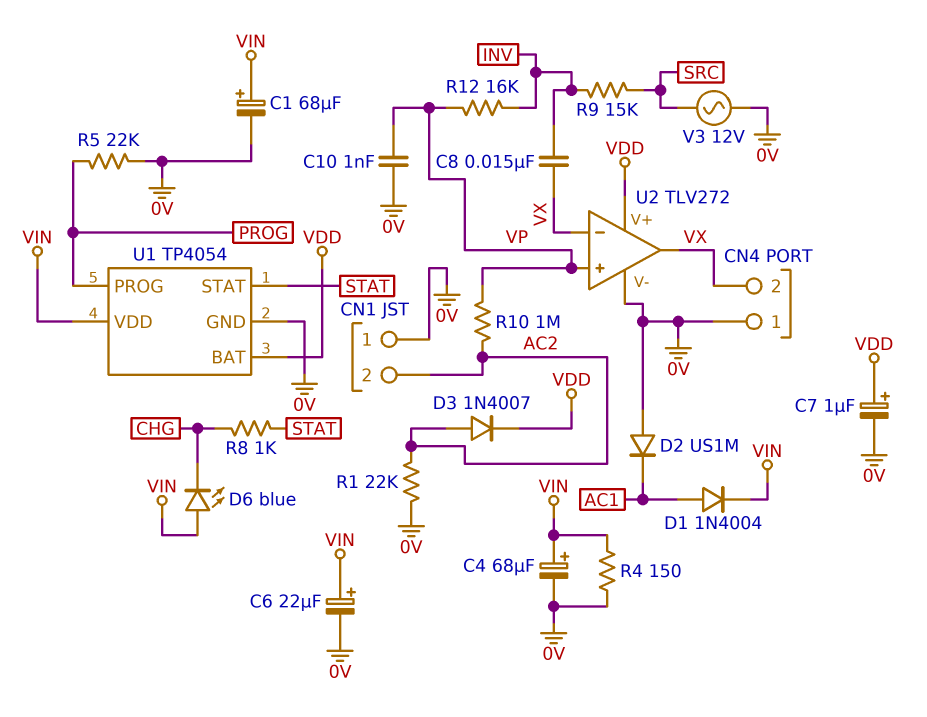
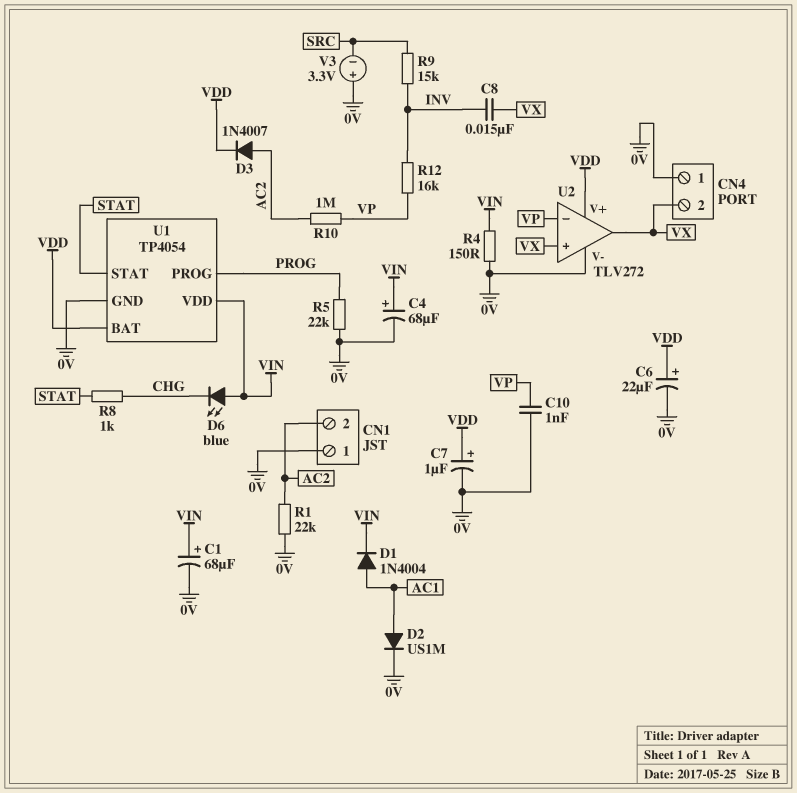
C6: 22uF (plus VIN, minus 0V) -> 22uF (plus VDD, minus 0V)
D2: diode US1M (A 0V, K AC1) -> diode US1M (A AC1, K 0V)
U2 pin in+: VP -> VX
U2 pin in-: VX -> VP
V3: AC 12V (0V, SRC) -> 3.3V (plus 0V, minus SRC)

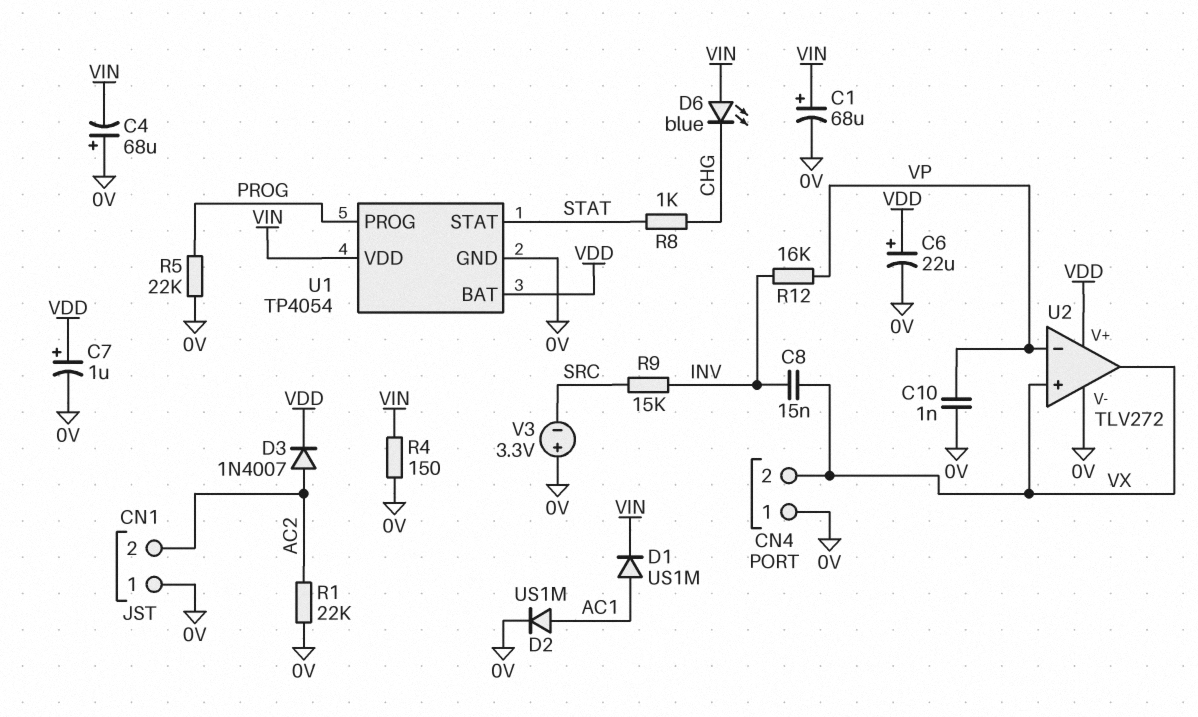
C4: 68uF (plus VIN, minus 0V) -> 68uF (plus 0V, minus VIN)
D1: diode 1N4004 (A AC1, K VIN) -> diode US1M (A AC1, K VIN)
R10: 1M (AC2, VP) -> none

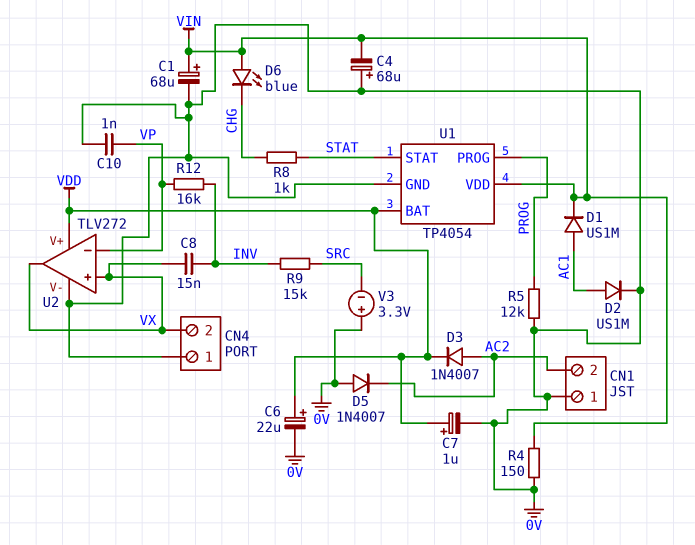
D5: none -> diode 1N4007 (A 0V, K AC2)
R1: 22k (0V, AC2) -> none
R5: 22k (0V, PROG) -> 12k (0V, PROG)

